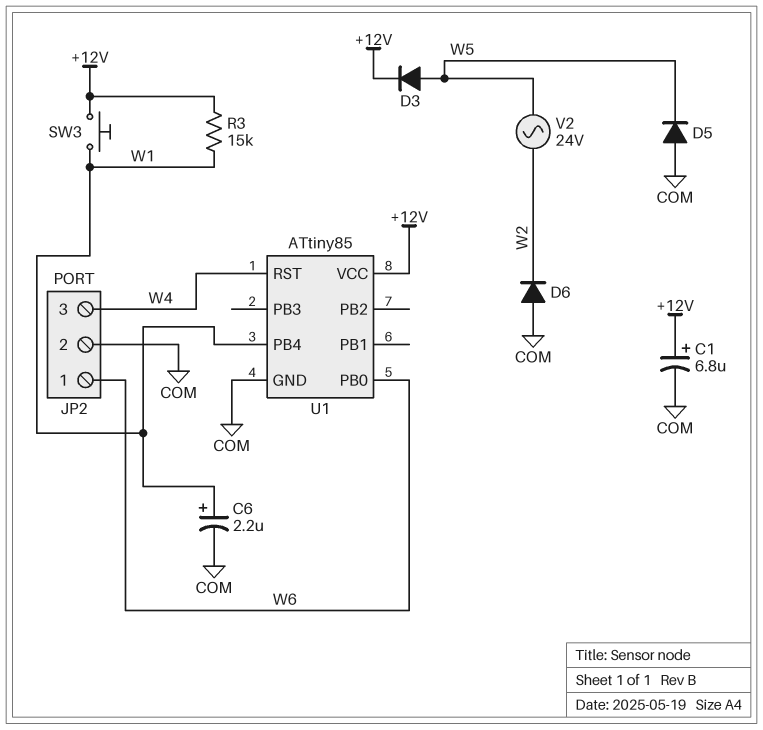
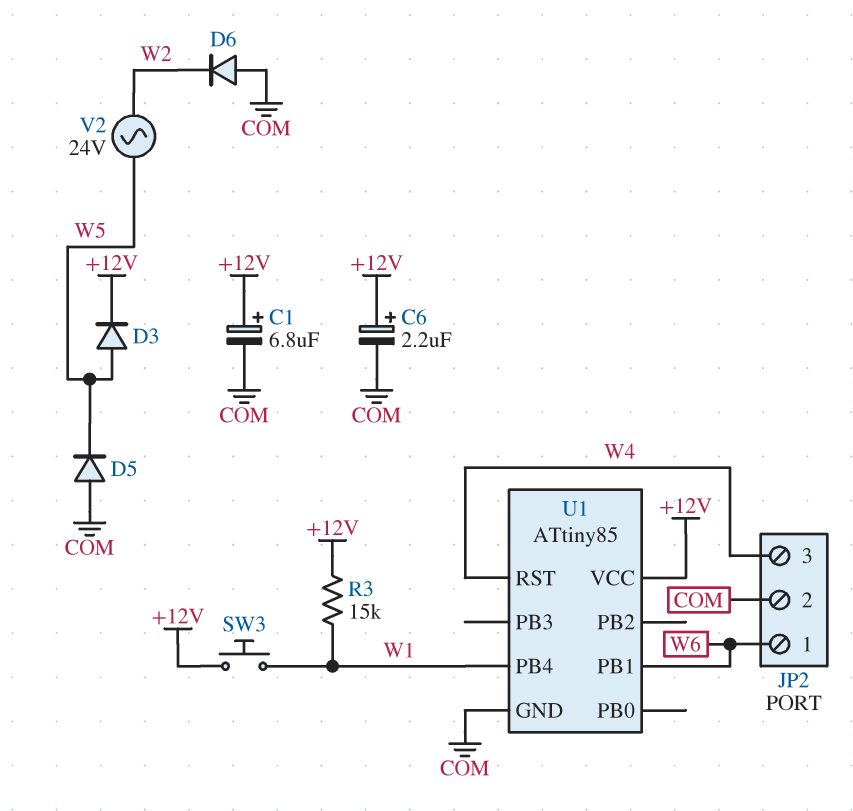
C6: 2.2uF (plus W1, minus COM) -> 2.2uF (plus +12V, minus COM)
U1 pin PB0: W6 -> none
U1 pin PB1: none -> W6

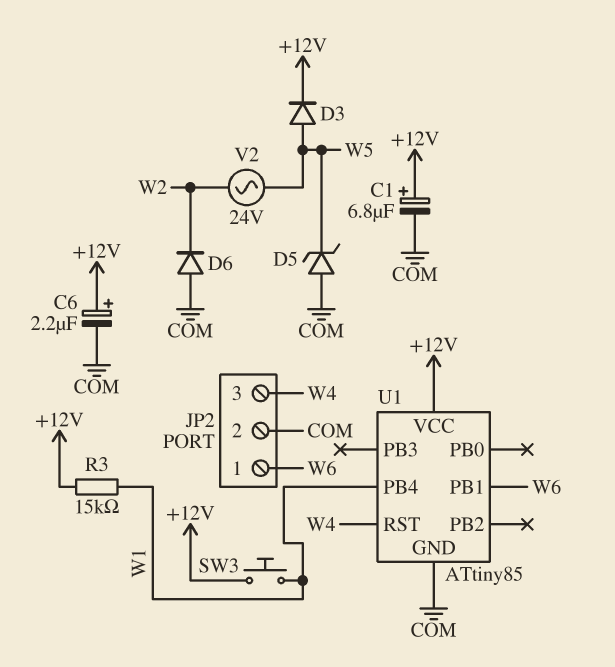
D5: diode (A COM, K W5) -> zener (A COM, K W5)

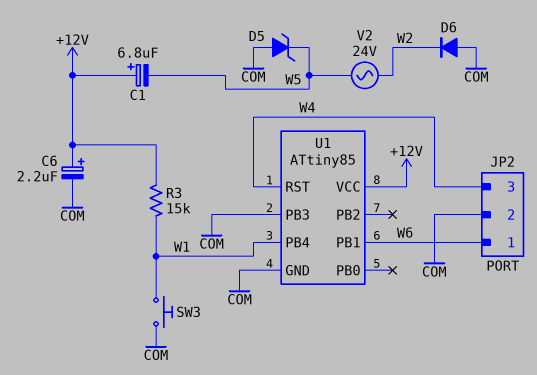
C1: 6.8uF (plus +12V, minus COM) -> 6.8uF (plus +12V, minus W5)
D3: diode (A W5, K +12V) -> none
SW3: button (+12V, W1) -> button (COM, W1)
U1 pin PB3: none -> COM

